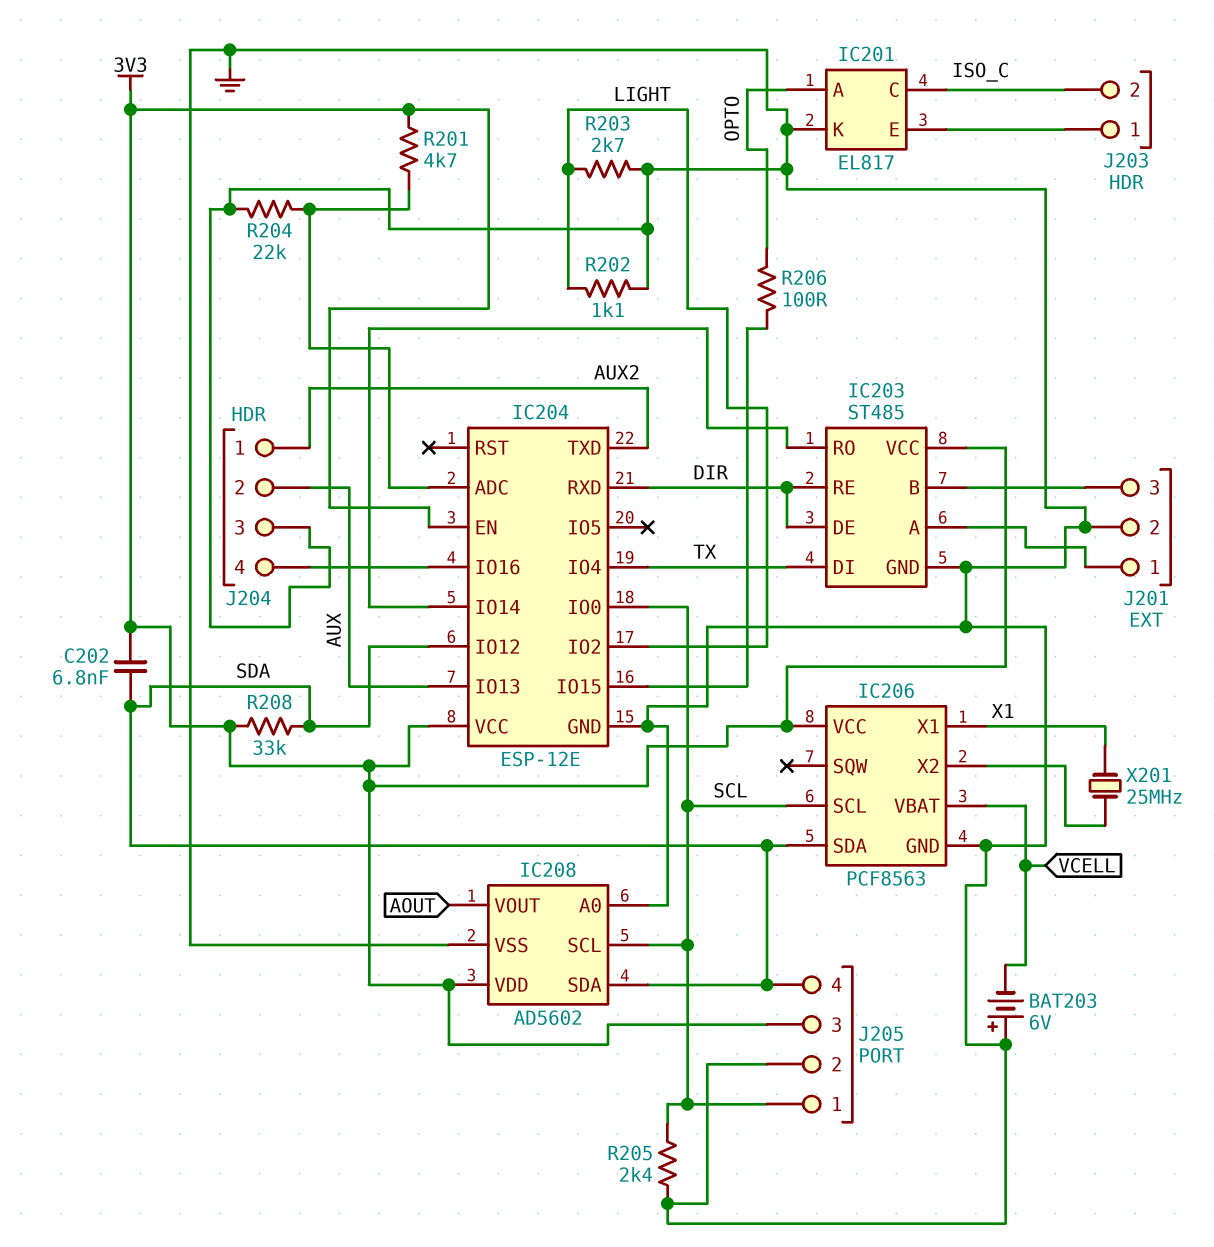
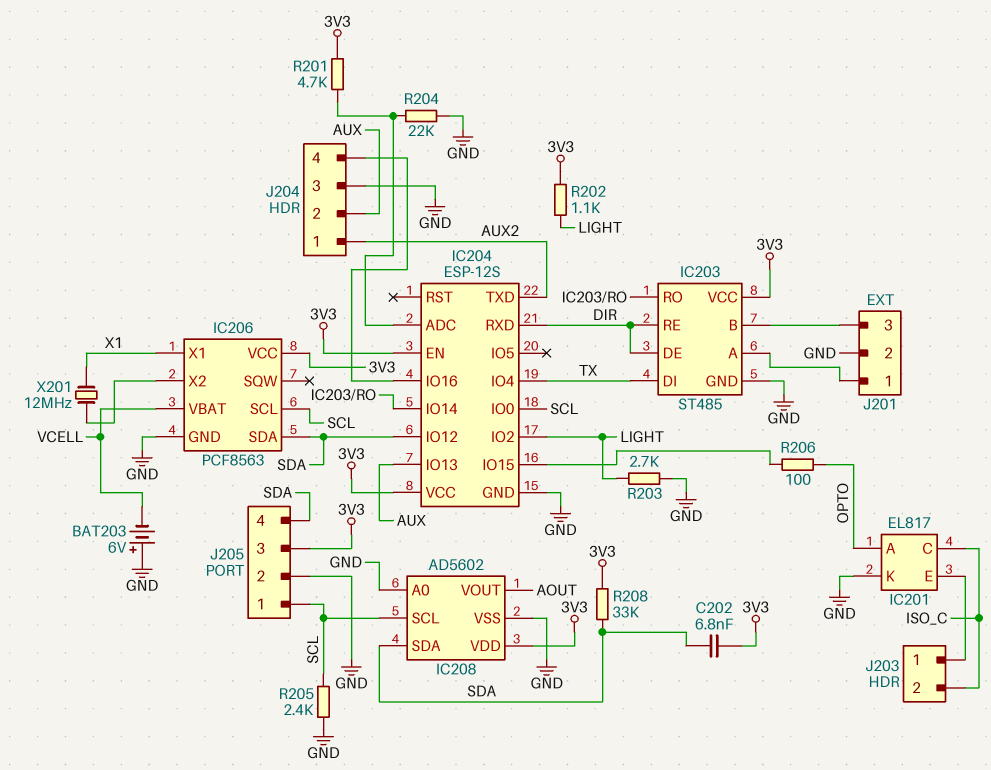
IC204: ESP-12E -> ESP-12S
R202: 1.1k (GND, LIGHT) -> 1.1k (3V3, LIGHT)
X201: 25MHz (IC206/X2, X1) -> 12MHz (IC206/X2, X1)

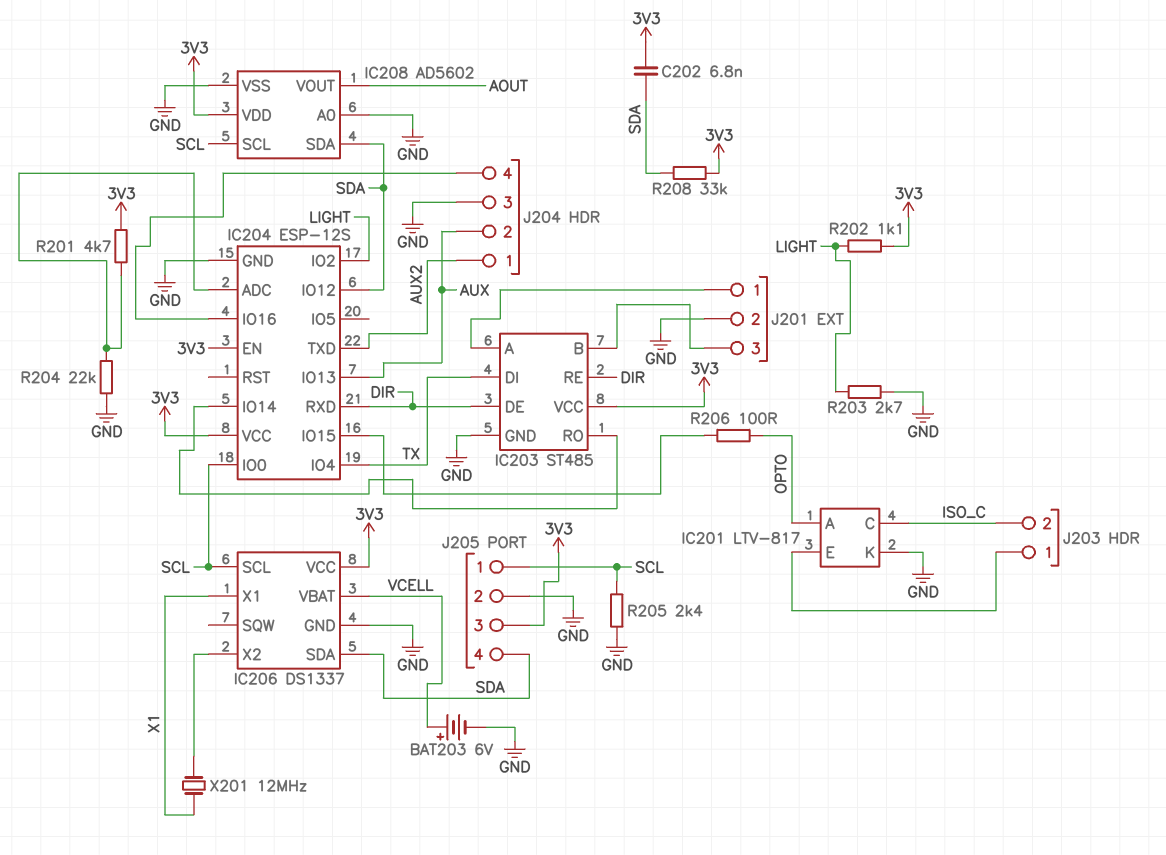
BAT203: 6V (plus GND, minus VCELL) -> 6V (plus VCELL, minus GND)
IC201: EL817 -> LTV-817
IC206: PCF8563 -> DS1337

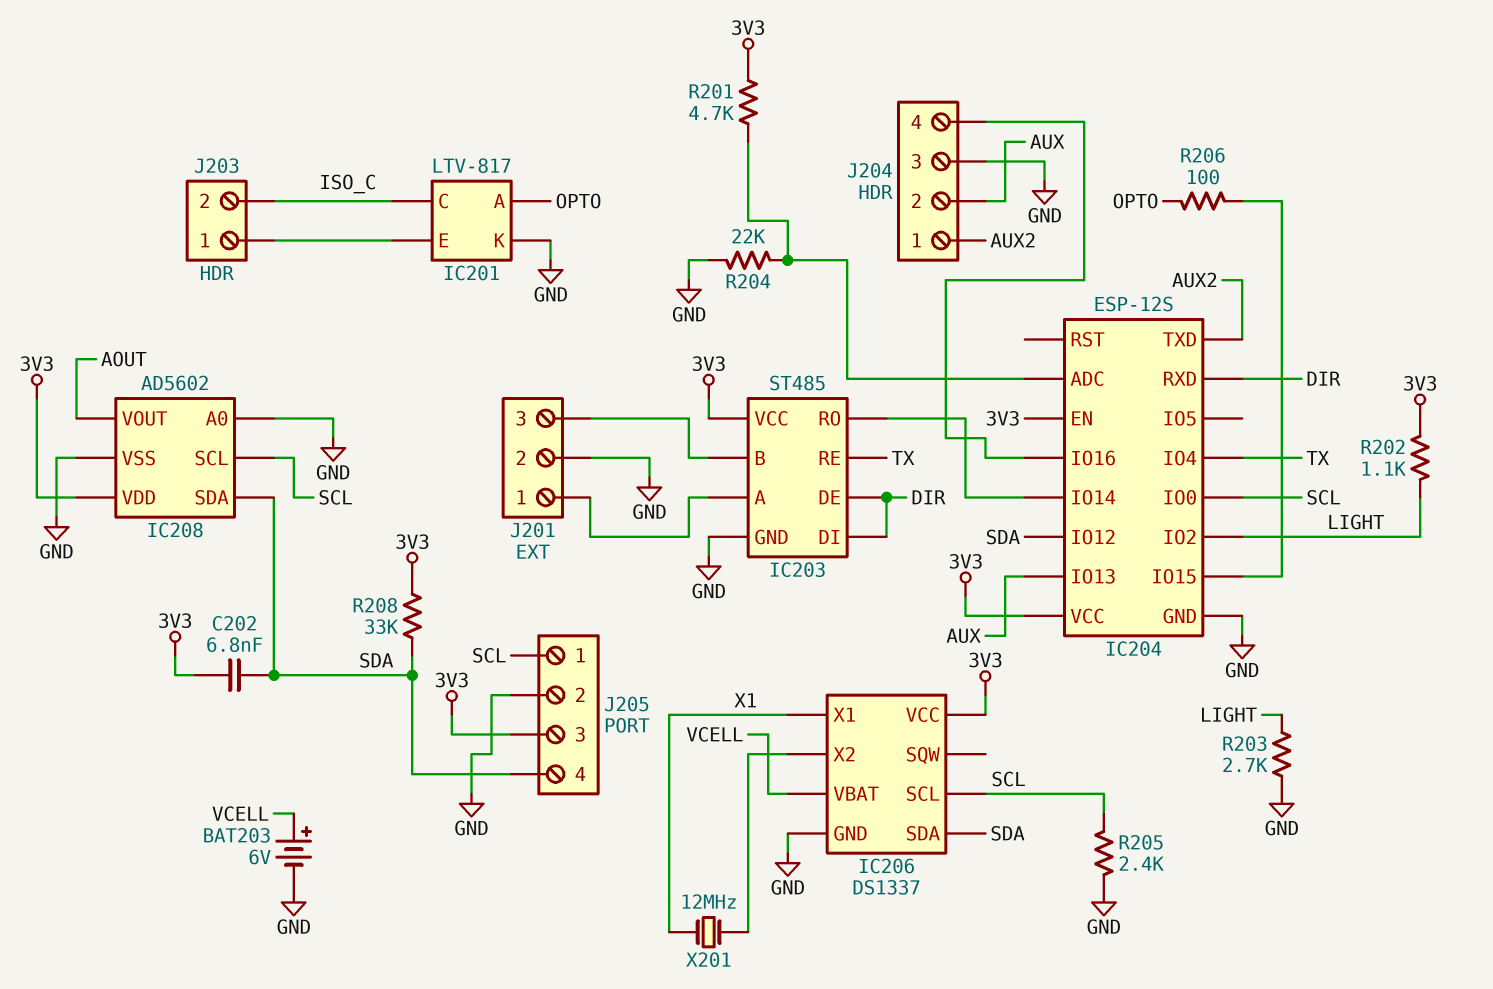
IC203 pin DI: TX -> DIR
IC203 pin RE: DIR -> TX

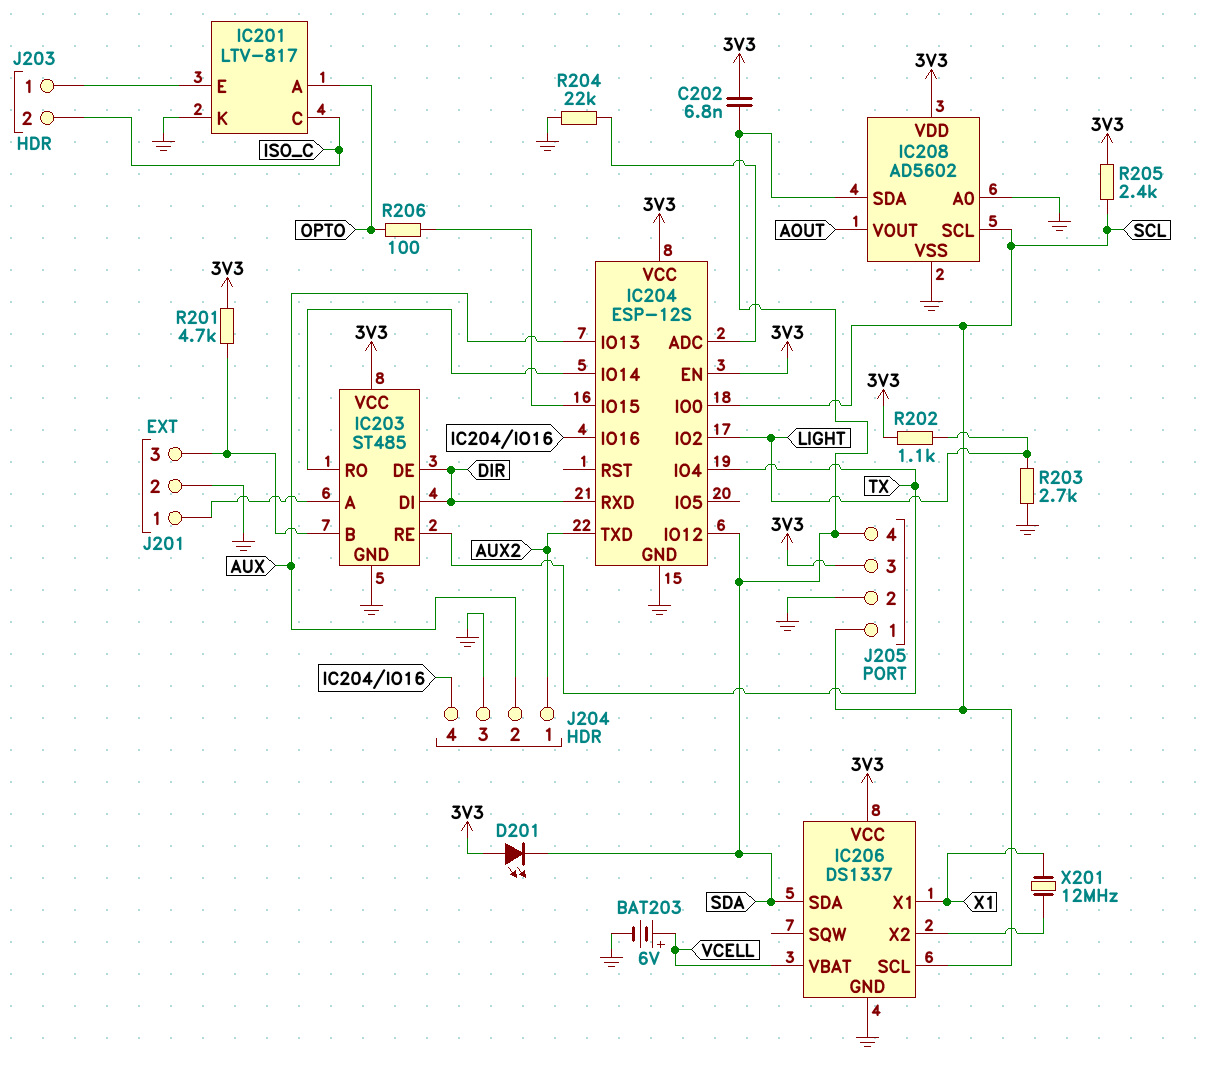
D201: none -> LED (A 3V3, K SDA)
R201: 4.7k (3V3, IC204/ADC) -> 4.7k (3V3, IC203/B)
R205: 2.4k (GND, SCL) -> 2.4k (3V3, SCL)
R208: 33k (3V3, SDA) -> none

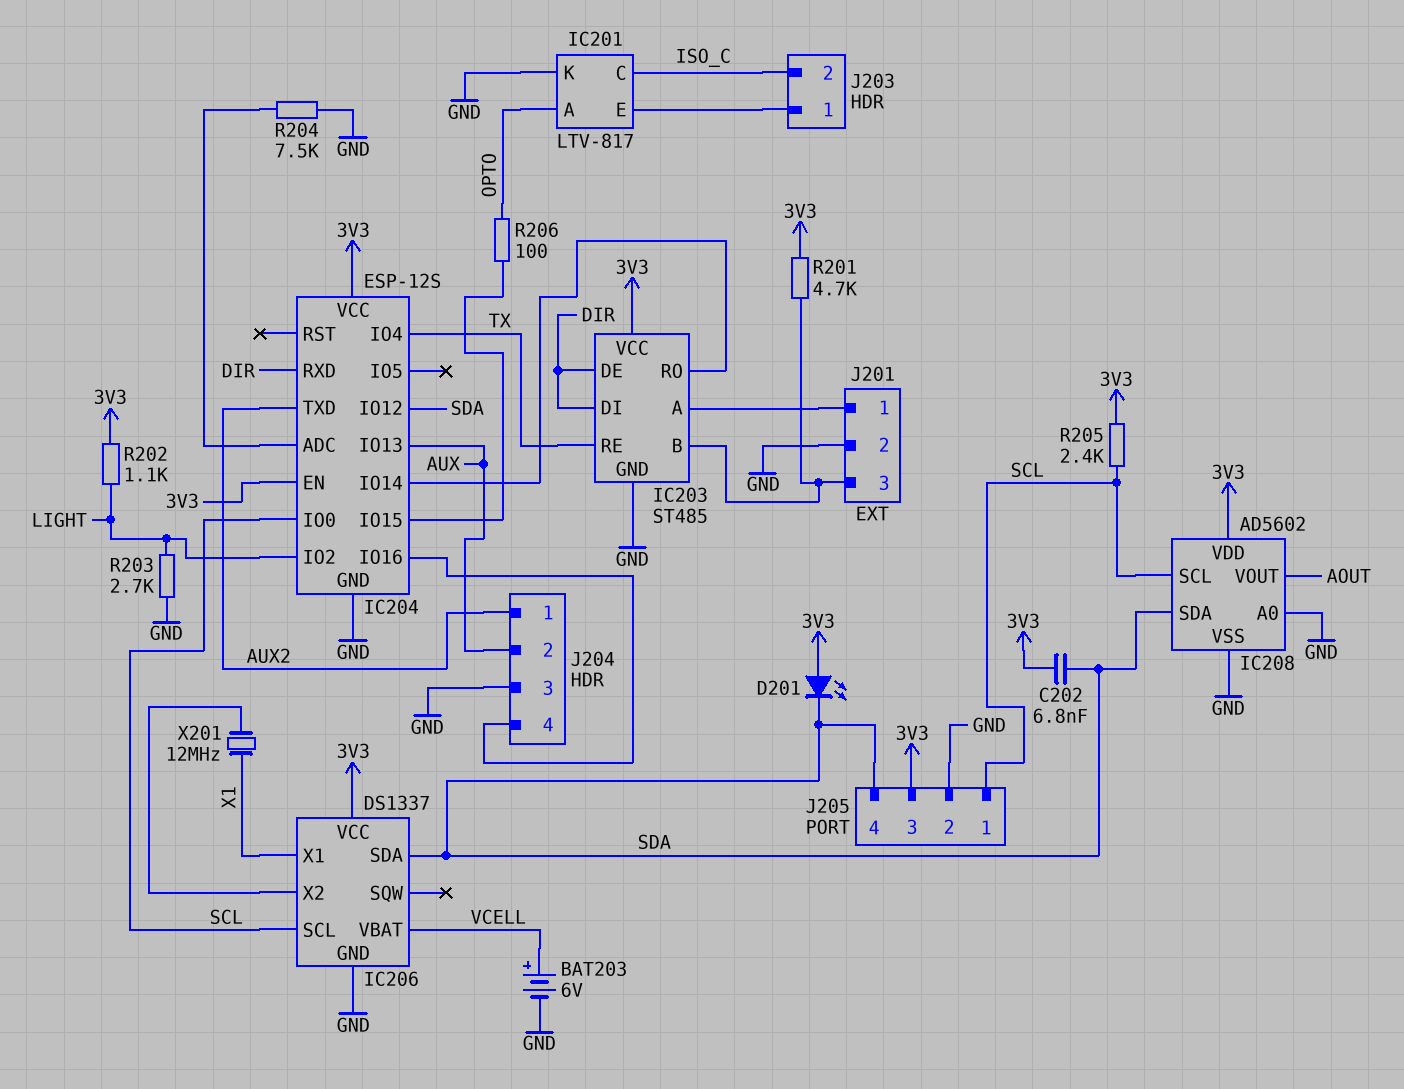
R204: 22k (GND, IC204/ADC) -> 7.5k (GND, IC204/ADC)

